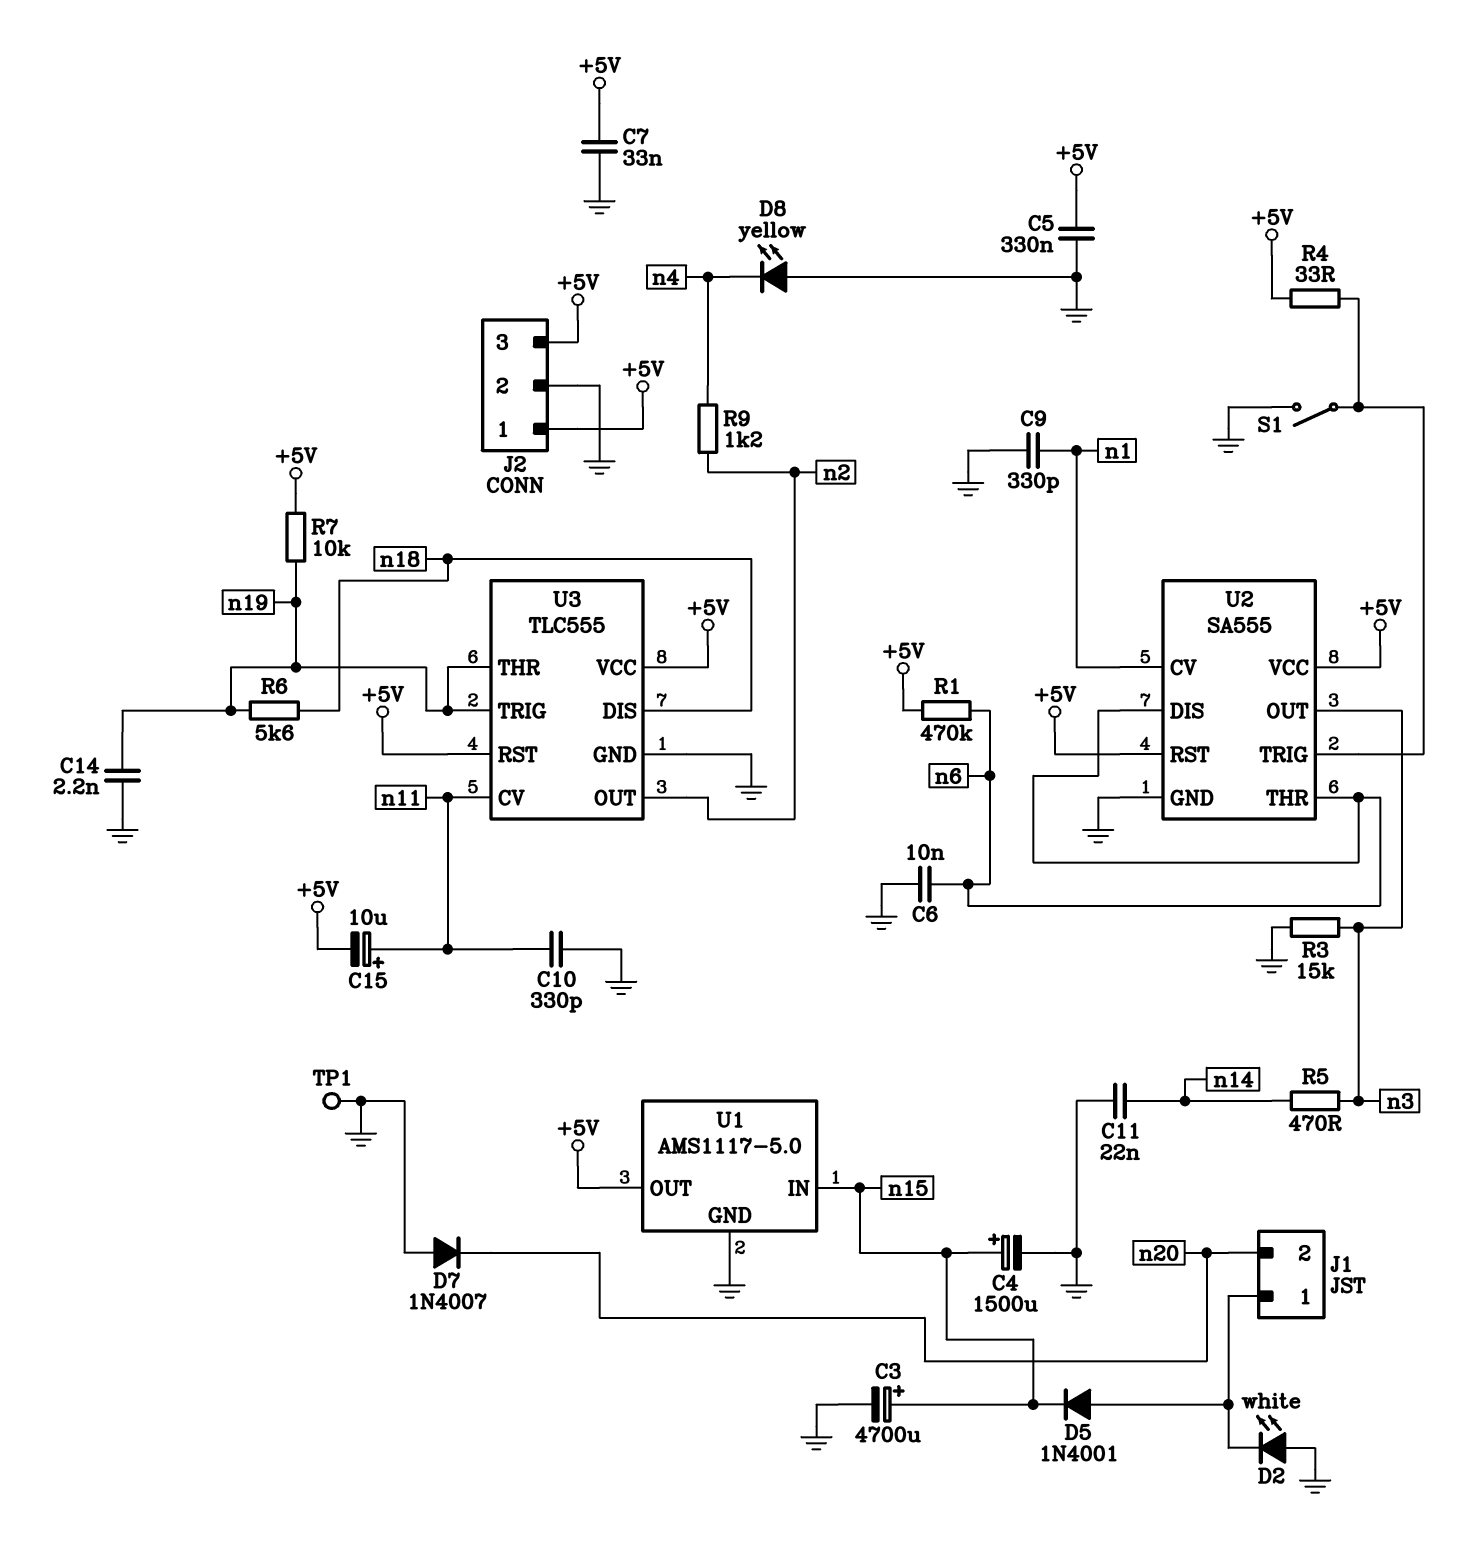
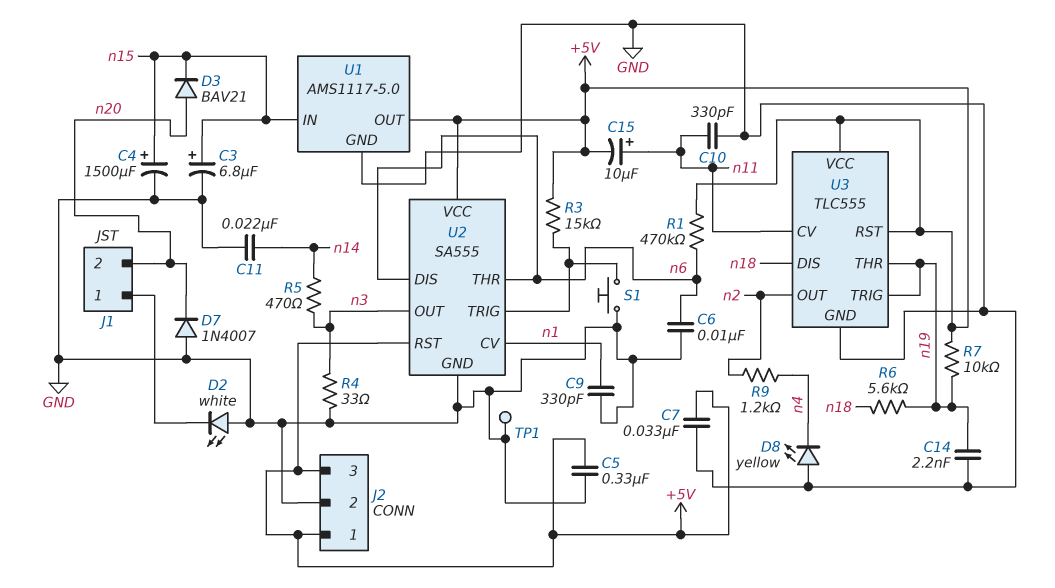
C3: 4700uF (plus n15, minus GND) -> 6.8uF (plus n15, minus GND)
D3: none -> diode BAV21 (A n20, K n15)
D5: diode 1N4001 (A J1/1, K n15) -> none
R3: 15k (GND, n3) -> 15k (+5V, U2/TRIG)
R4: 33 (+5V, U2/TRIG) -> 33 (GND, n3)
S1: switch (GND, U2/TRIG) -> button (GND, U2/TRIG)

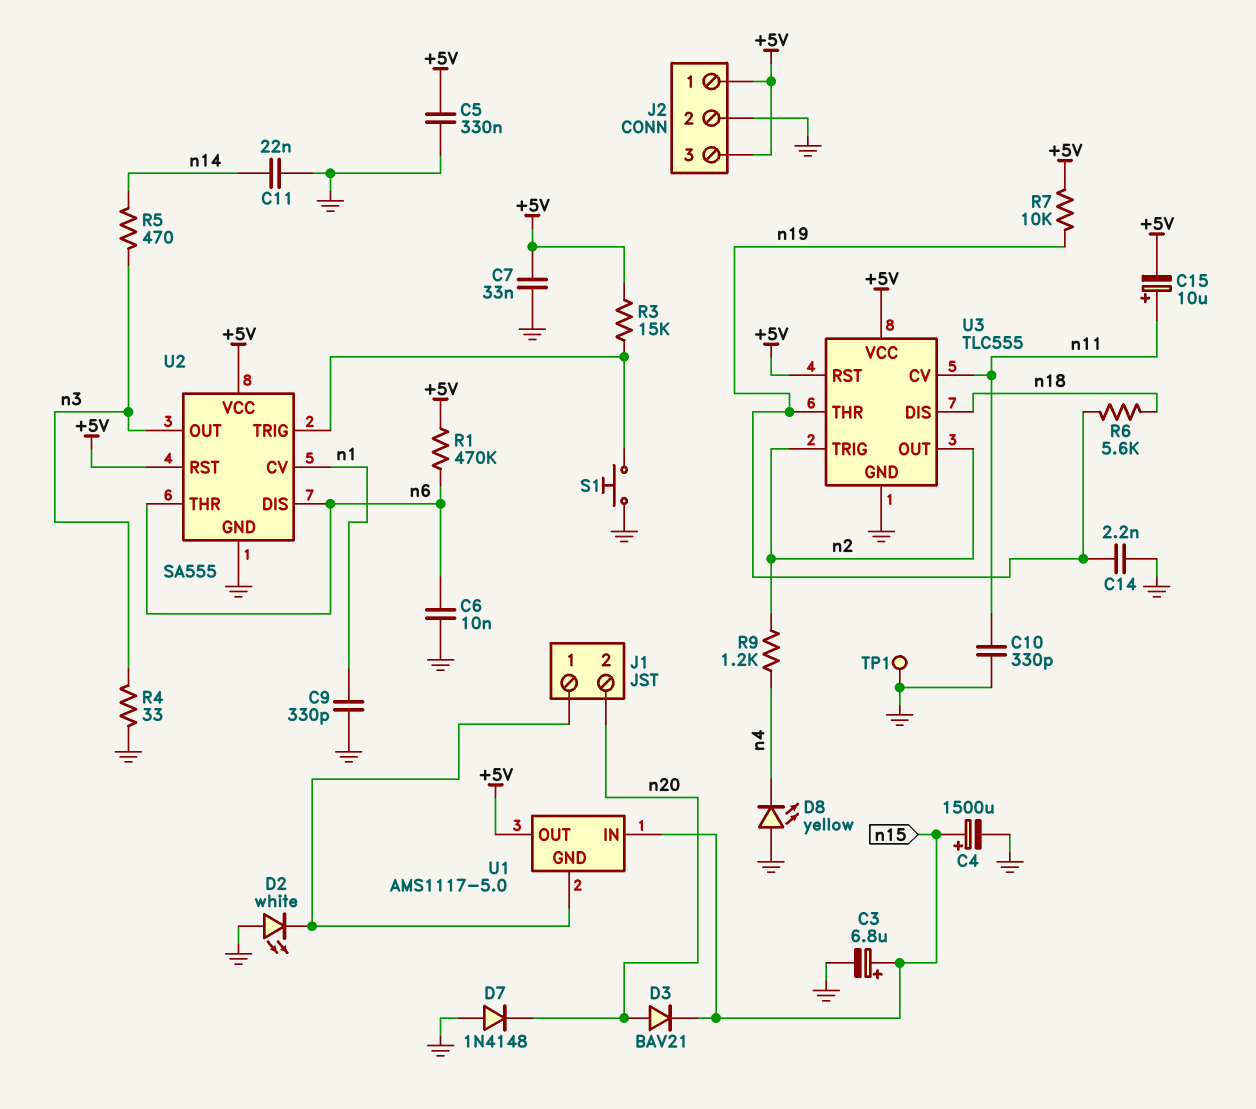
D7: diode 1N4007 (A GND, K n20) -> diode 1N4148 (A GND, K n20)
U1 pin GND: GND -> J1/1
U3 pin TRIG: n19 -> n2

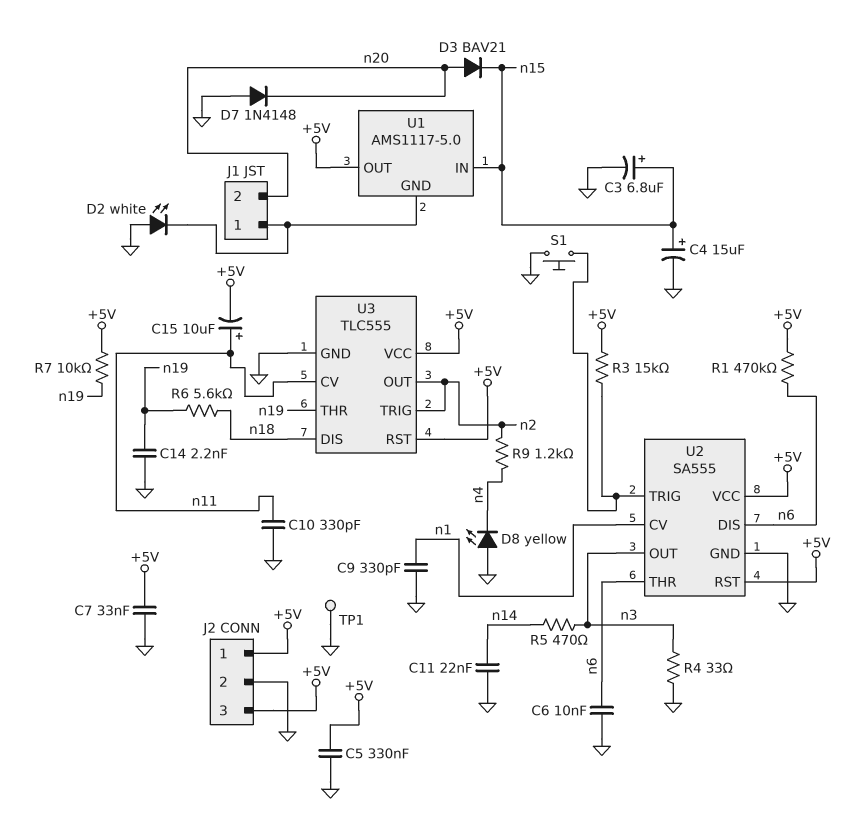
C4: 1500uF (plus n15, minus GND) -> 15uF (plus n15, minus GND)

